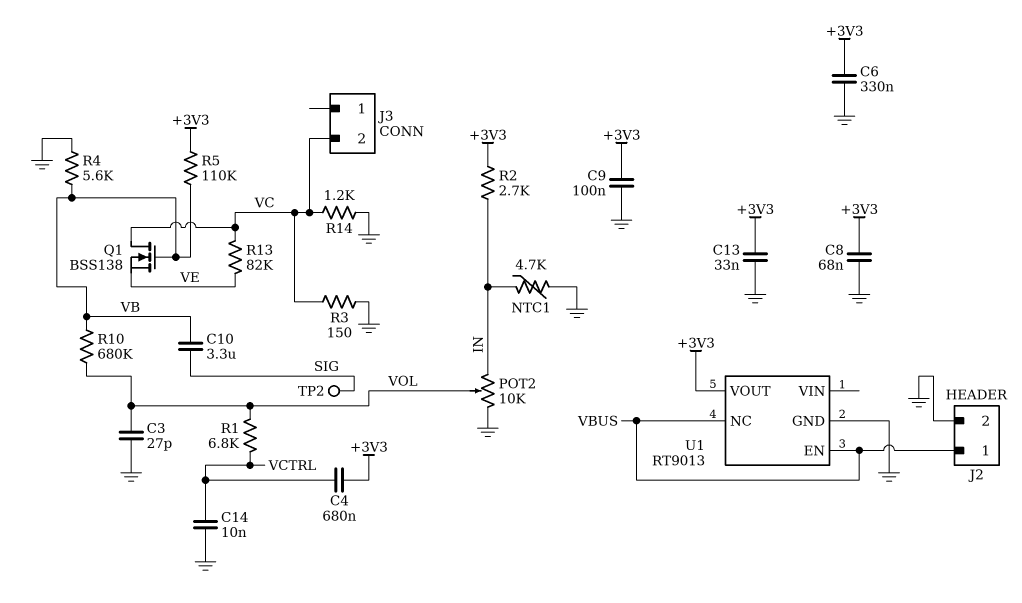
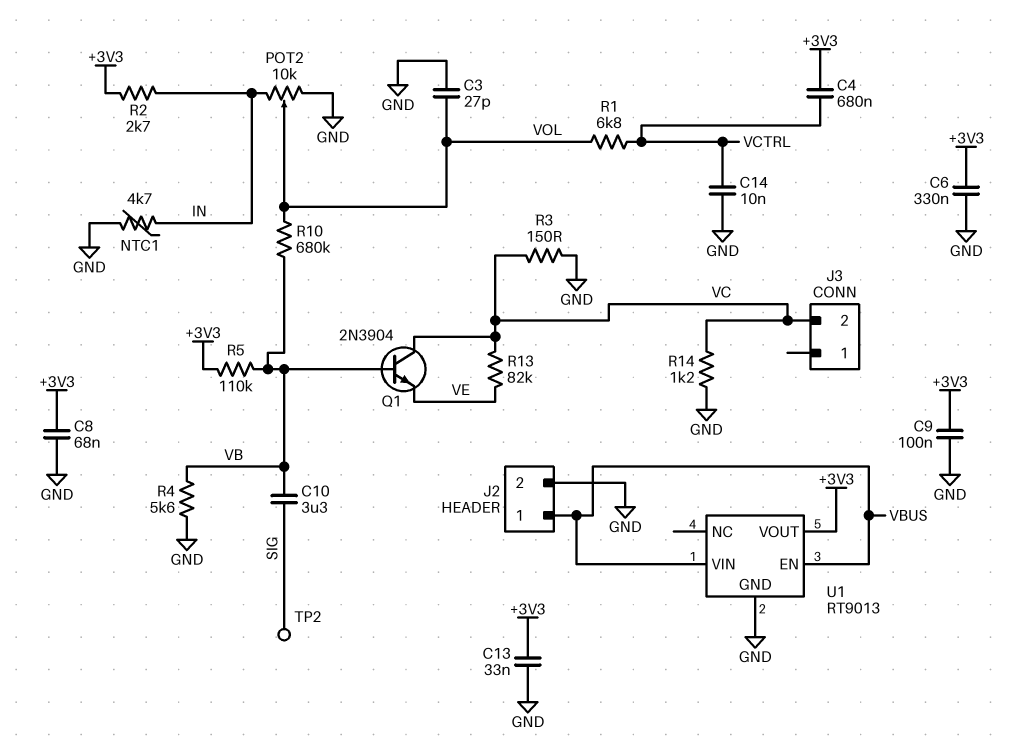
Q1: NMOS BSS138 (G VB, D VC, S VE) -> NPN 2N3904 (B VB, C VC, E VE)
U1 pin NC: VBUS -> none
U1 pin VIN: none -> VBUS

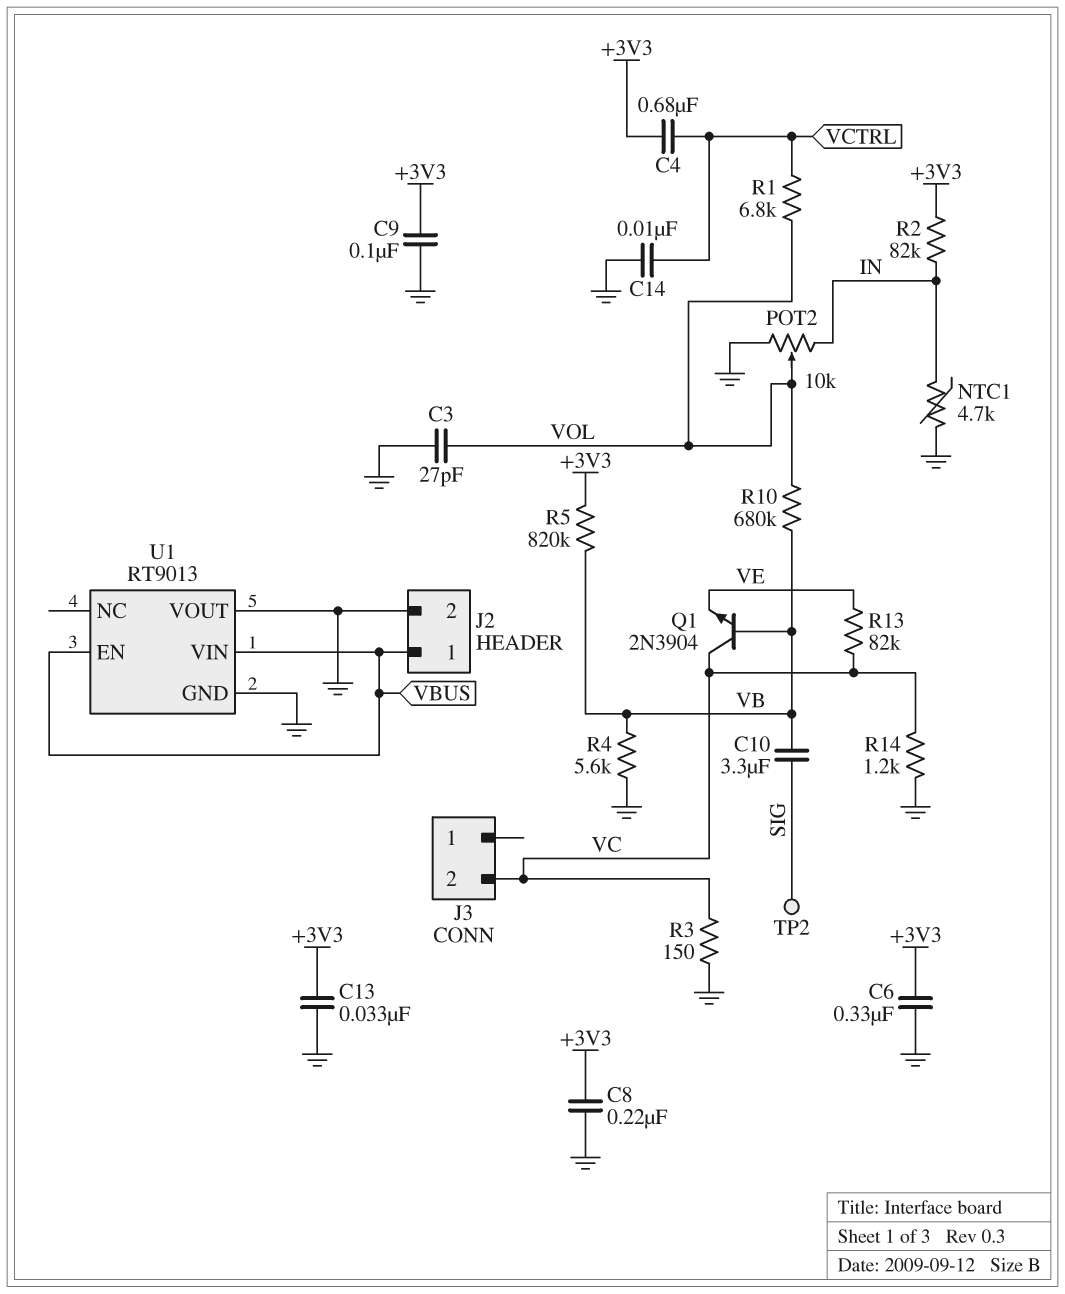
C8: 68nF (+3V3, GND) -> 220nF (+3V3, GND)
R2: 2.7k (+3V3, IN) -> 82k (+3V3, IN)
R5: 110k (+3V3, VB) -> 820k (+3V3, VB)
U1 pin VOUT: +3V3 -> GND

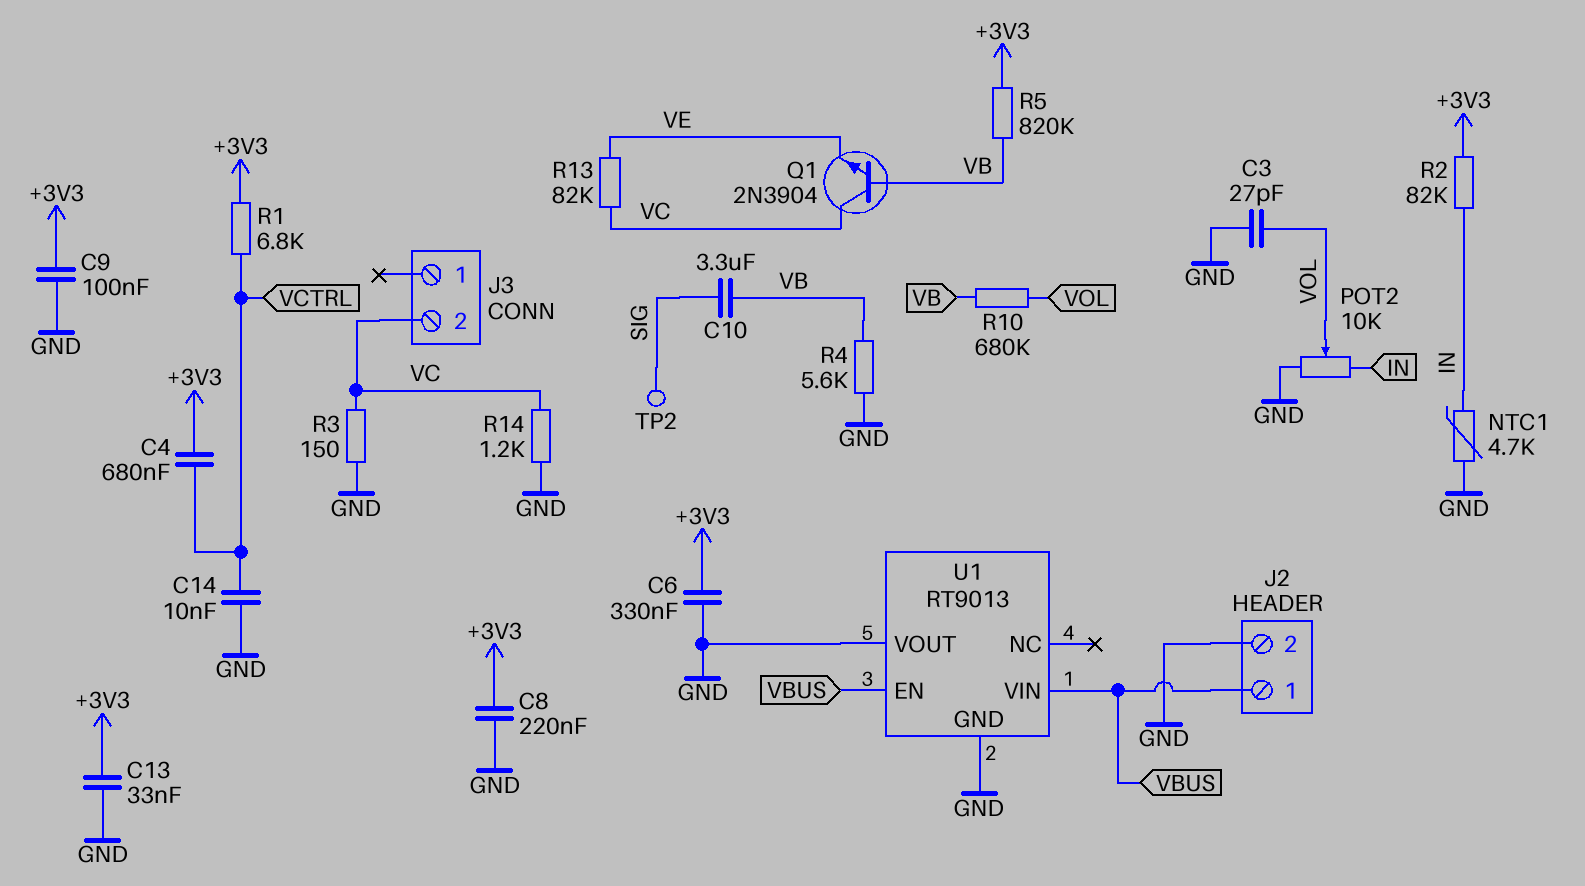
R1: 6.8k (VCTRL, VOL) -> 6.8k (+3V3, VCTRL)

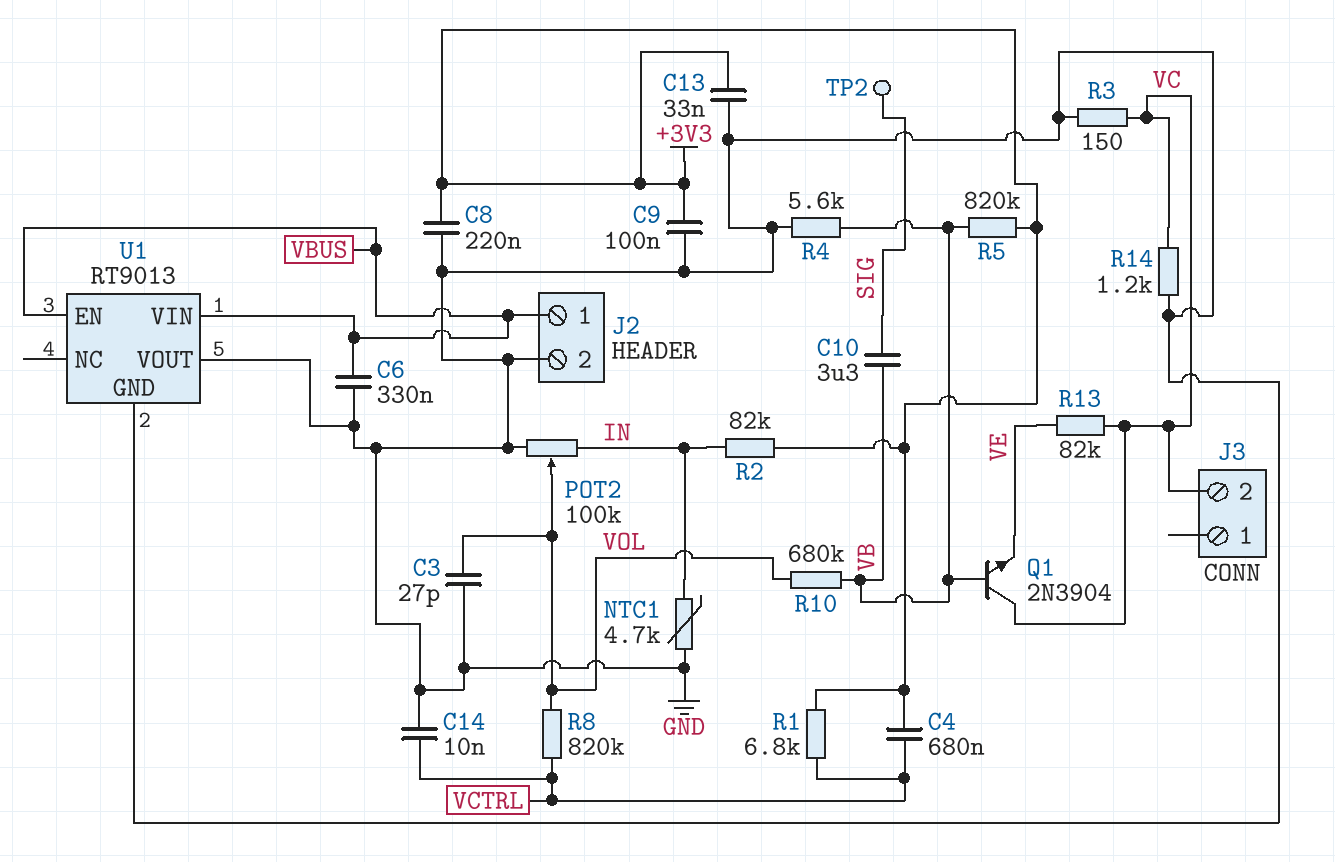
C6: 330nF (+3V3, GND) -> 330nF (GND, VBUS)
POT2: 10k (GND, IN, wiper VOL) -> 100k (GND, IN, wiper VOL)
R8: none -> 820k (VCTRL, VOL)

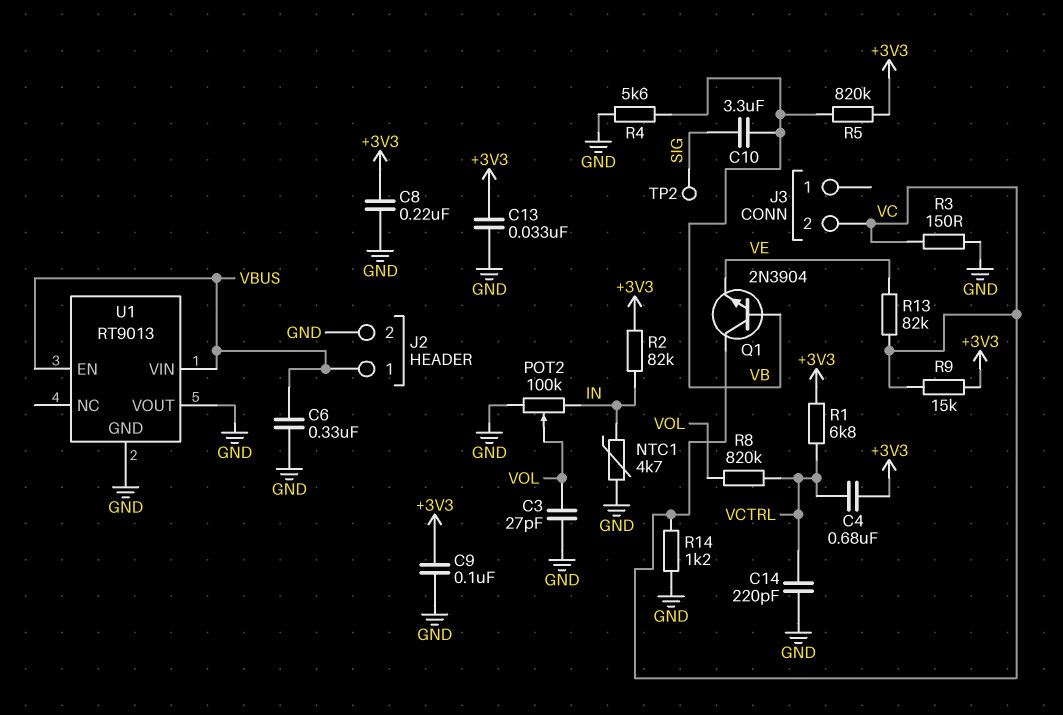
C14: 10nF (GND, VCTRL) -> 220pF (GND, VCTRL)
R9: none -> 15k (+3V3, VC)
R10: 680k (VB, VOL) -> none

